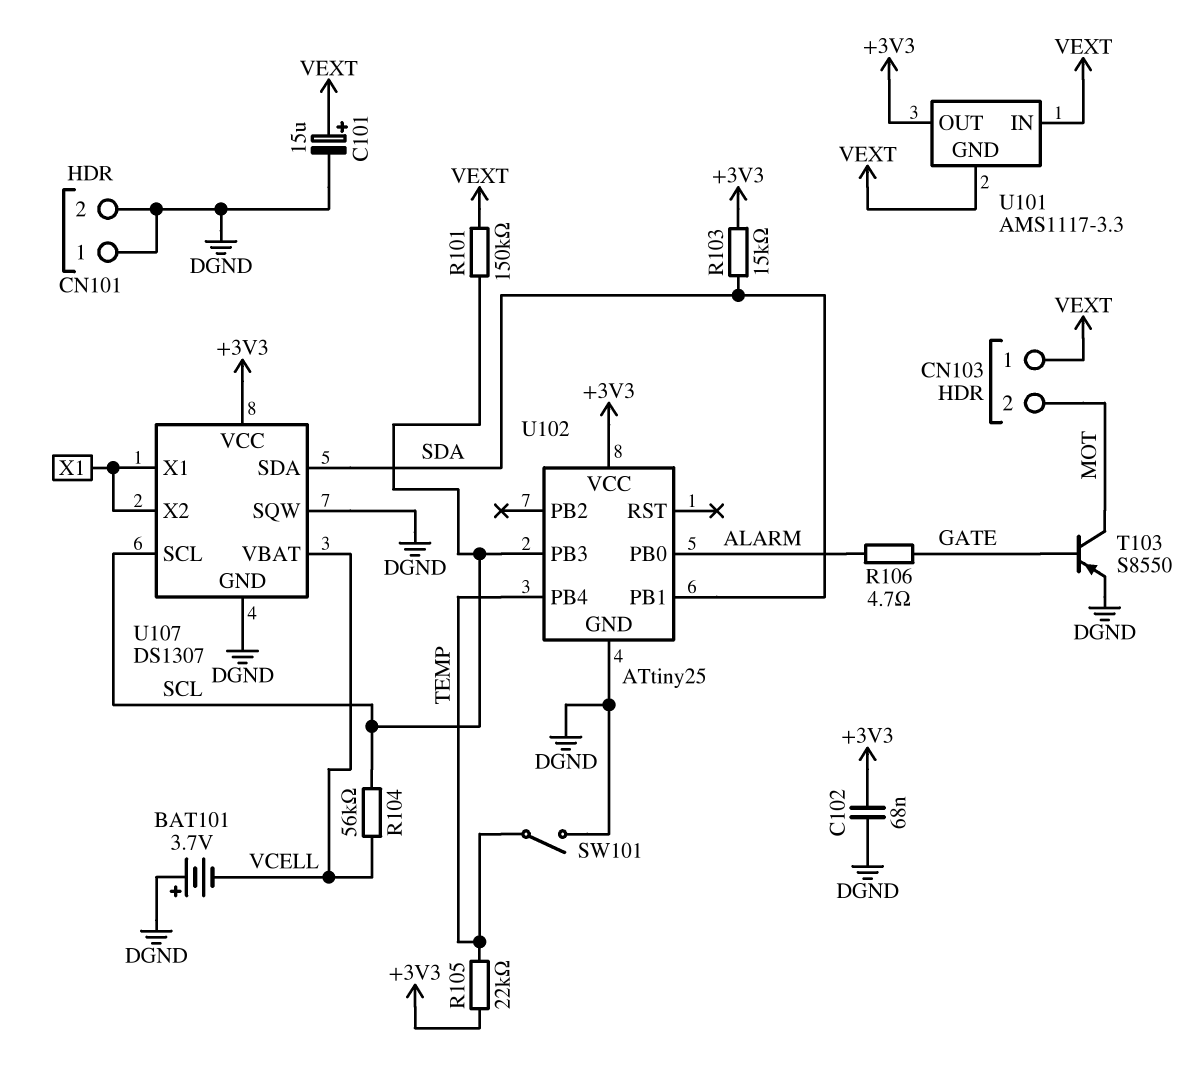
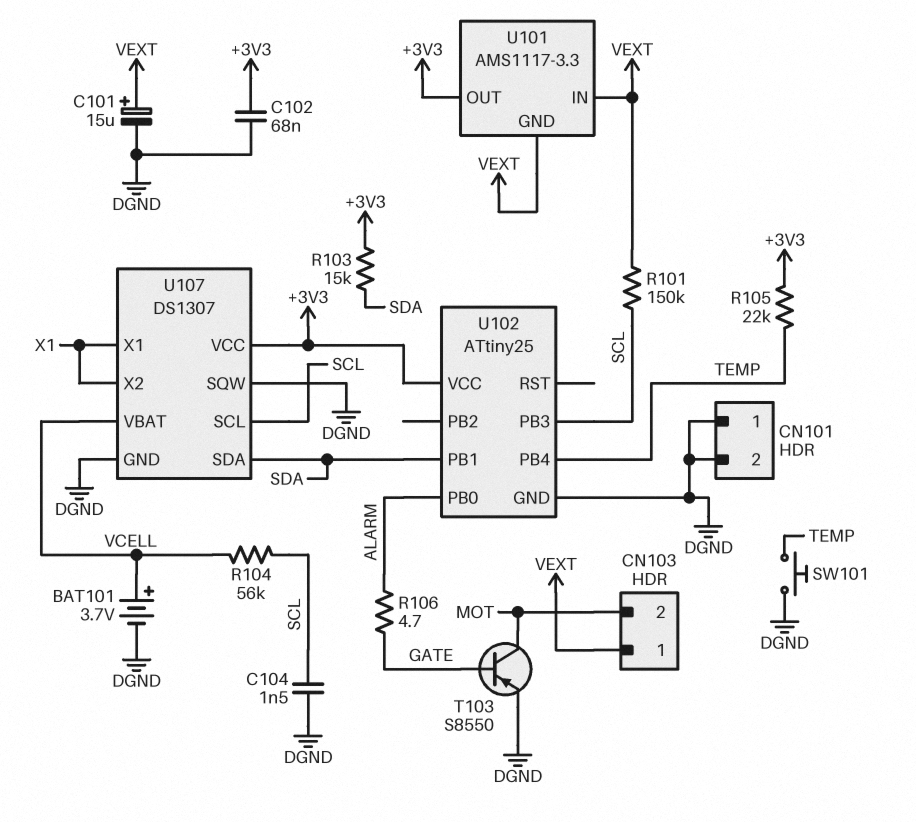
BAT101: 3.7V (plus DGND, minus VCELL) -> 3.7V (plus VCELL, minus DGND)
C104: none -> 1.5nF (DGND, SCL)
SW101: switch (DGND, TEMP) -> button (DGND, TEMP)

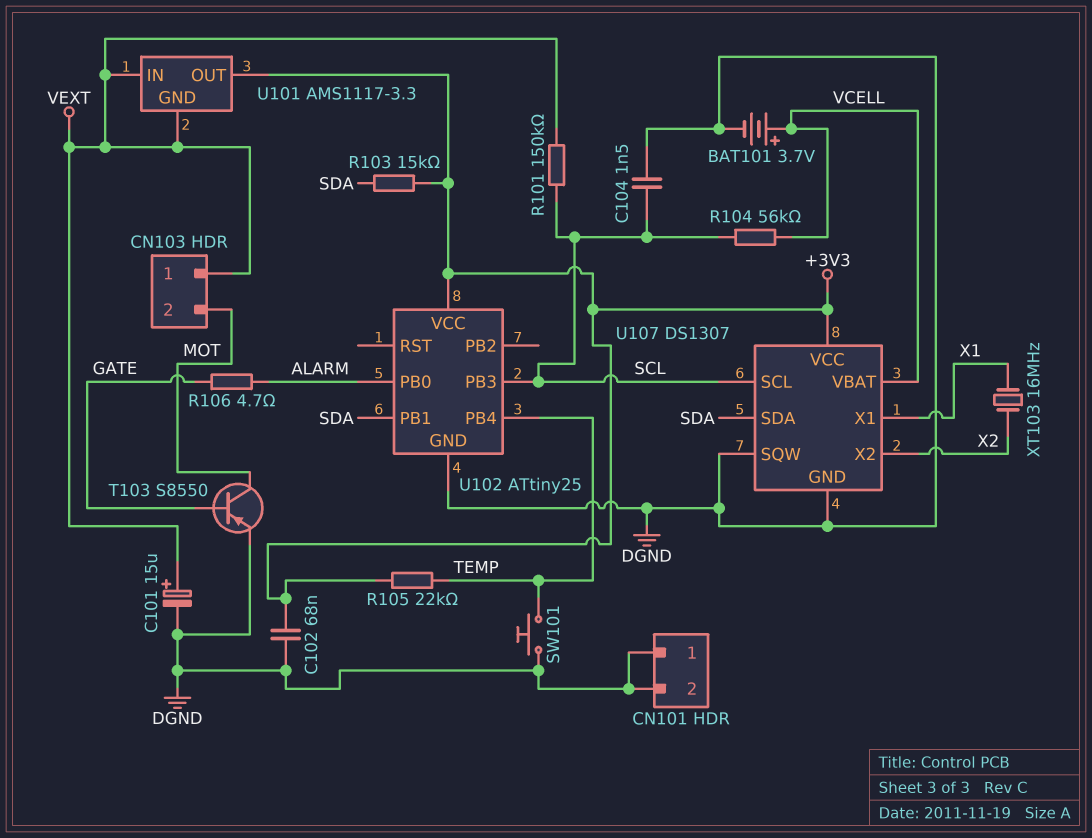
U107 pin X2: X1 -> X2
XT103: none -> 16MHz (X1, X2)

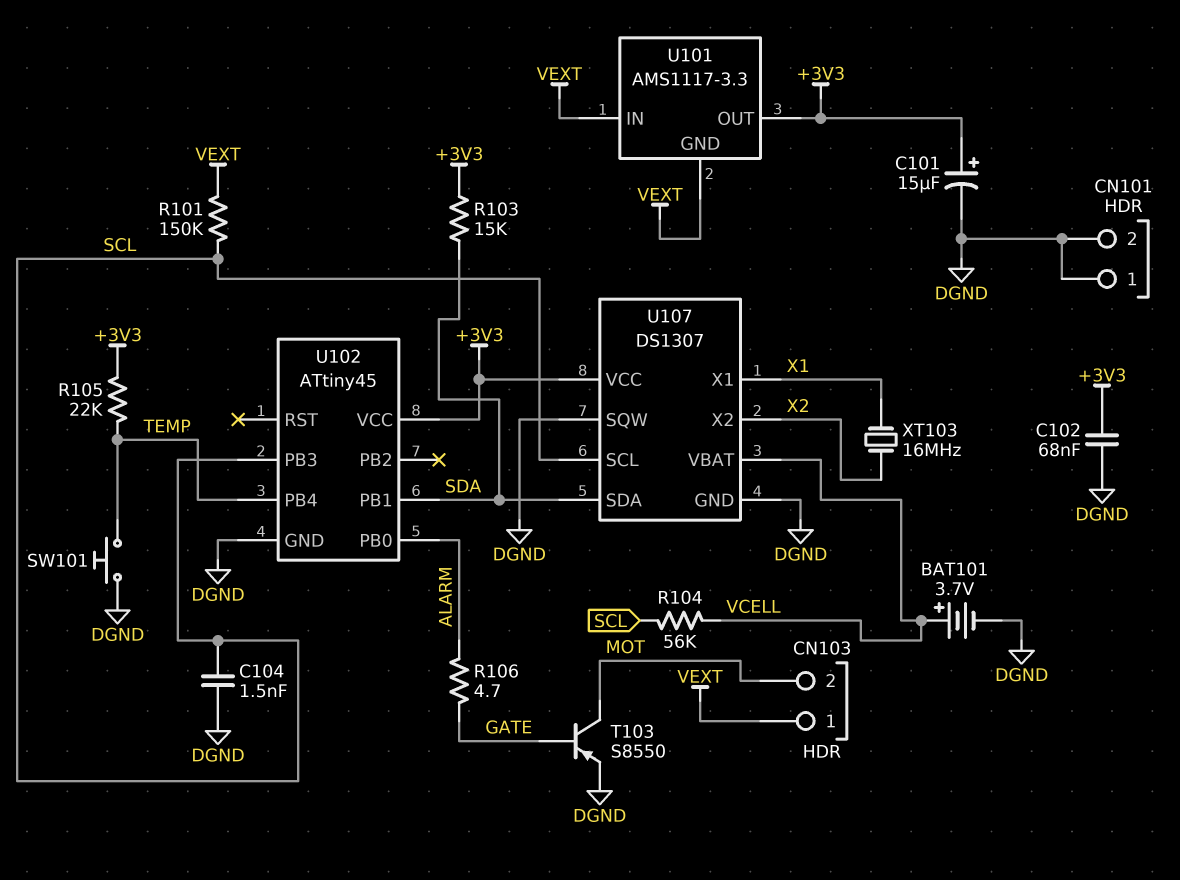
C101: 15uF (plus VEXT, minus DGND) -> 15uF (plus +3V3, minus DGND)
U102: ATtiny25 -> ATtiny45

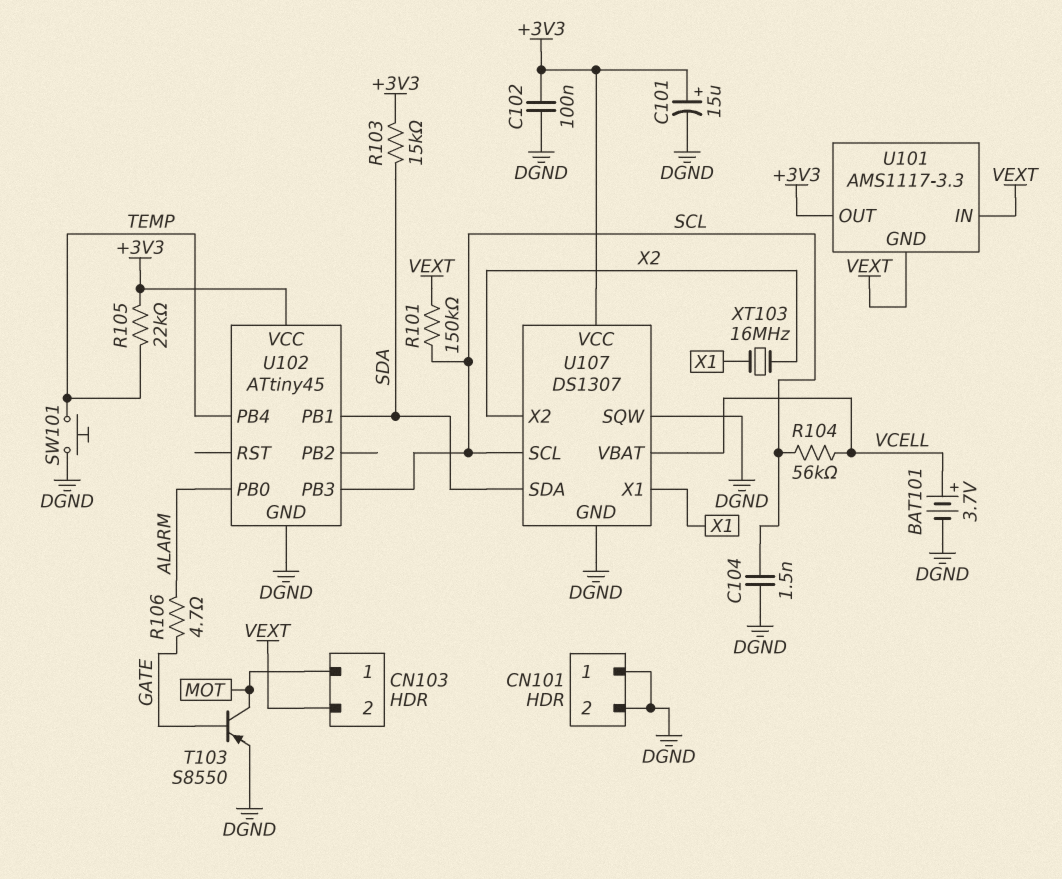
C102: 68nF (+3V3, DGND) -> 100nF (+3V3, DGND)
CN103 pin 1: VEXT -> MOT
CN103 pin 2: MOT -> VEXT

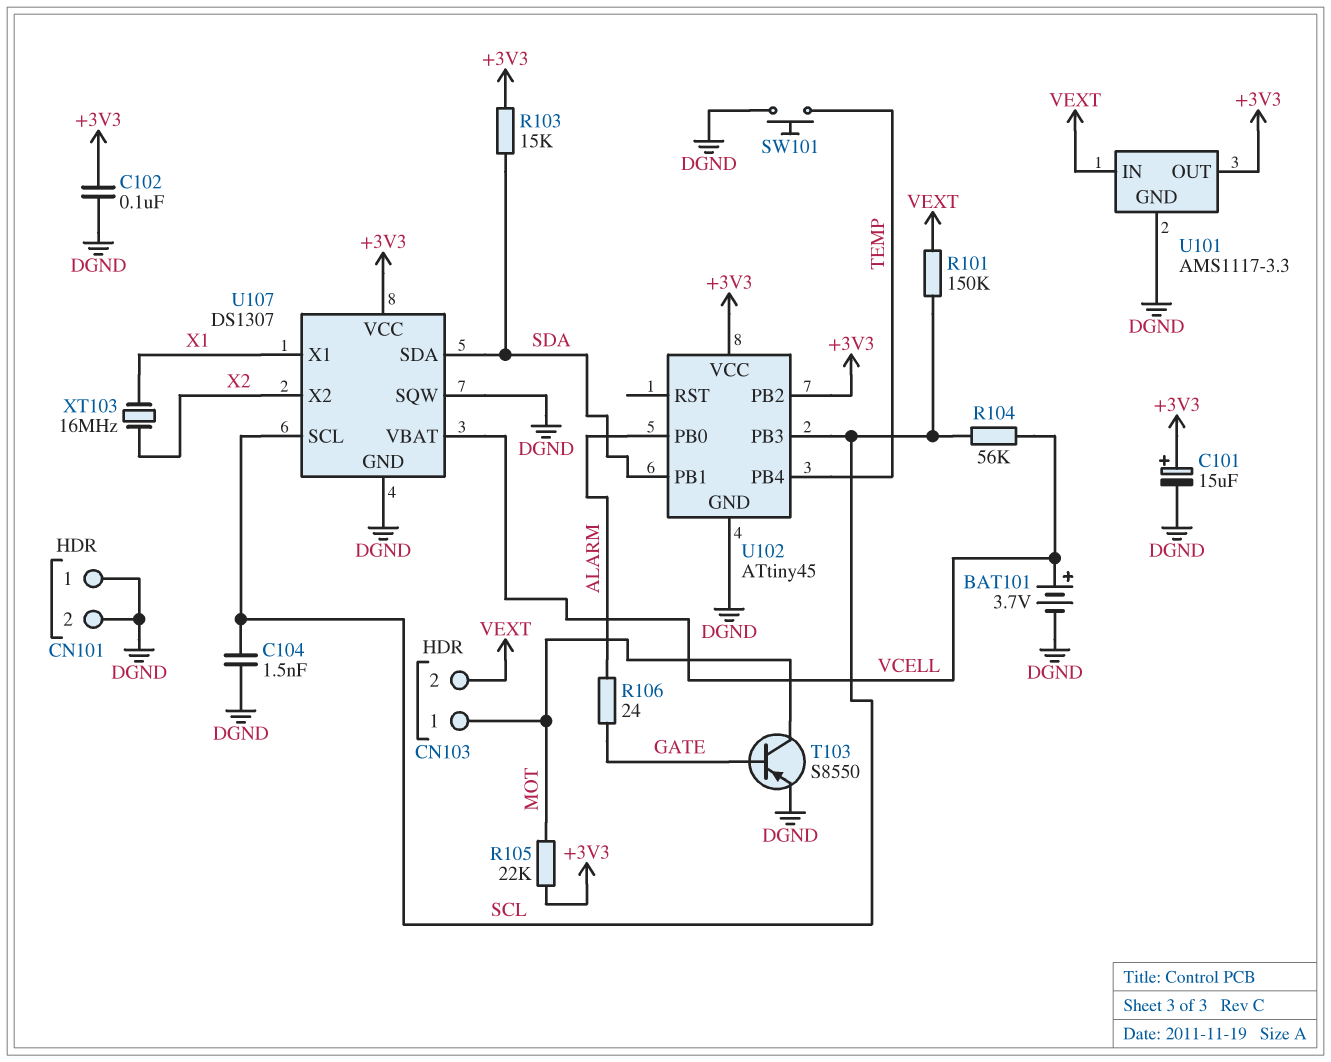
R105: 22k (+3V3, TEMP) -> 22k (+3V3, MOT)
R106: 4.7 (ALARM, GATE) -> 24 (ALARM, GATE)
U101 pin GND: VEXT -> DGND
U102 pin PB2: none -> +3V3

